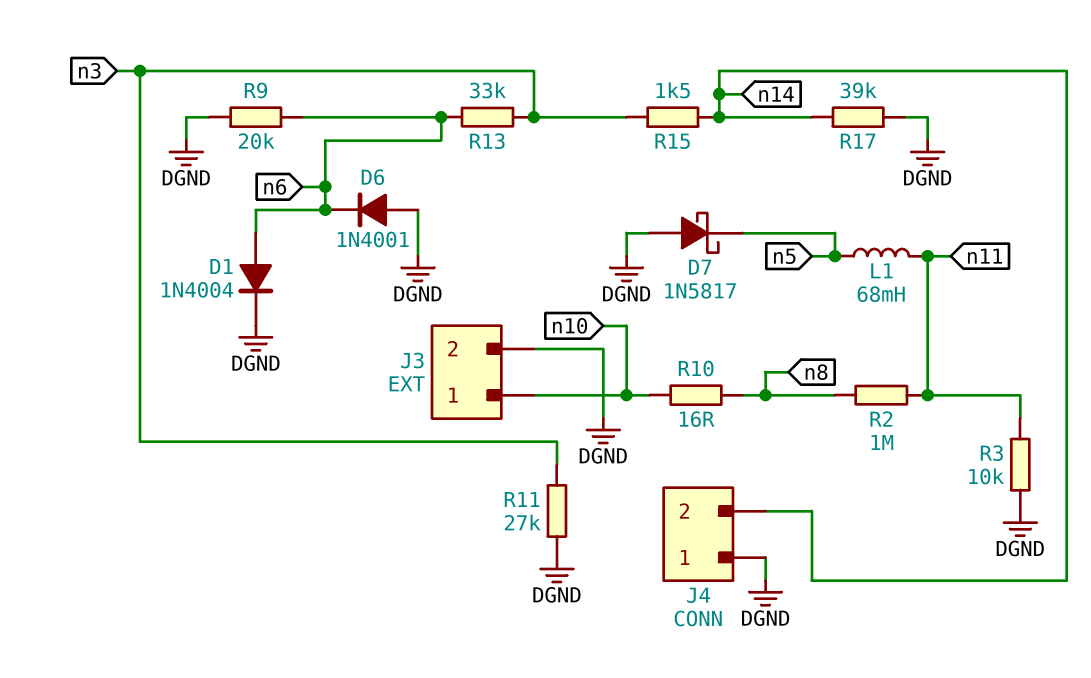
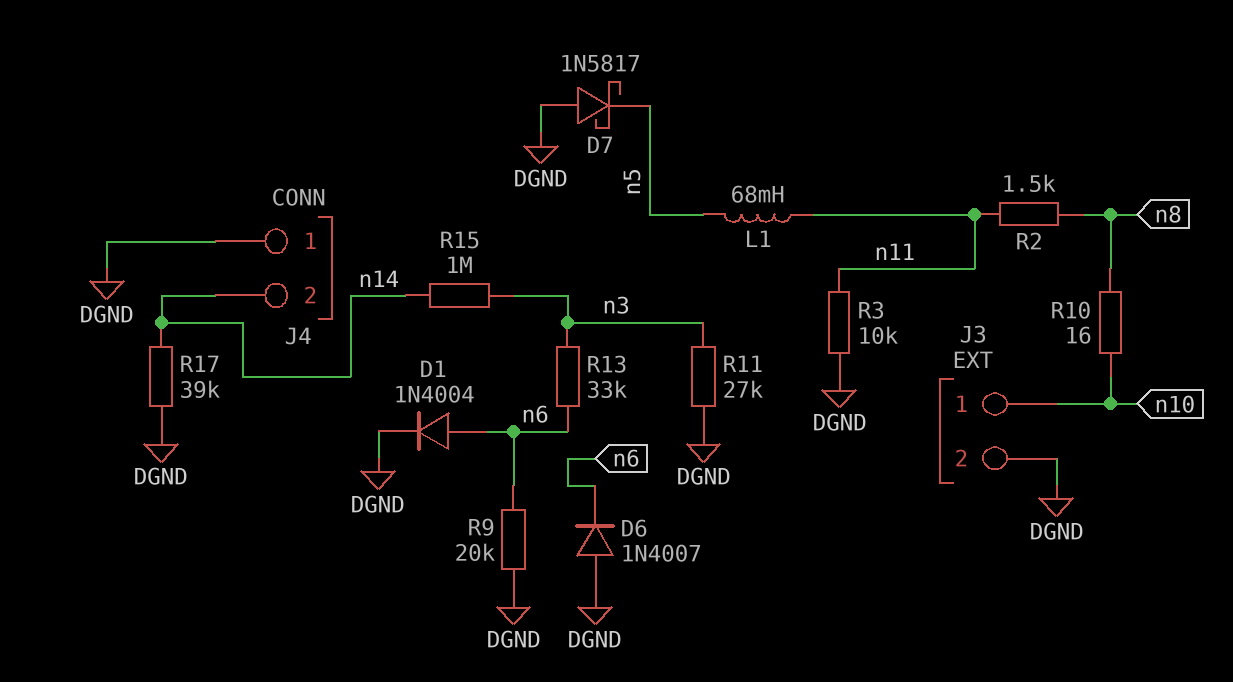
D6: diode 1N4001 (A DGND, K n6) -> diode 1N4007 (A DGND, K n6)
R2: 1M (n8, n11) -> 1.5k (n8, n11)
R15: 1.5k (n3, n14) -> 1M (n3, n14)

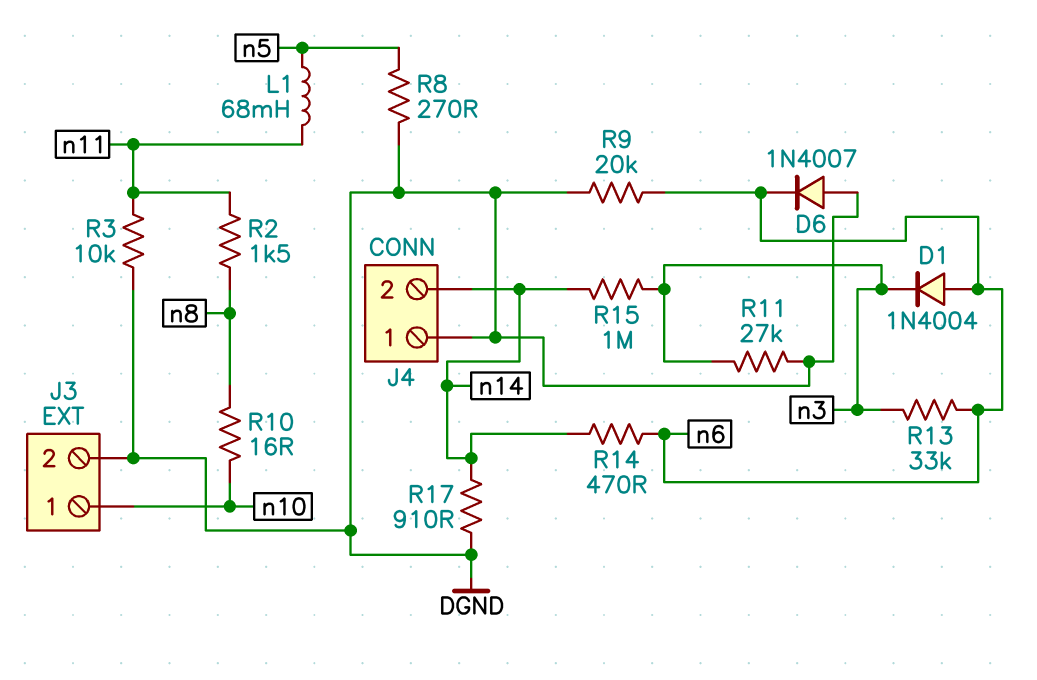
D1: diode 1N4004 (A n6, K DGND) -> diode 1N4004 (A n6, K n3)
D7: schottky 1N5817 (A DGND, K n5) -> none
R8: none -> 270 (DGND, n5)
R14: none -> 470 (n6, n14)
R17: 39k (DGND, n14) -> 910 (DGND, n14)

